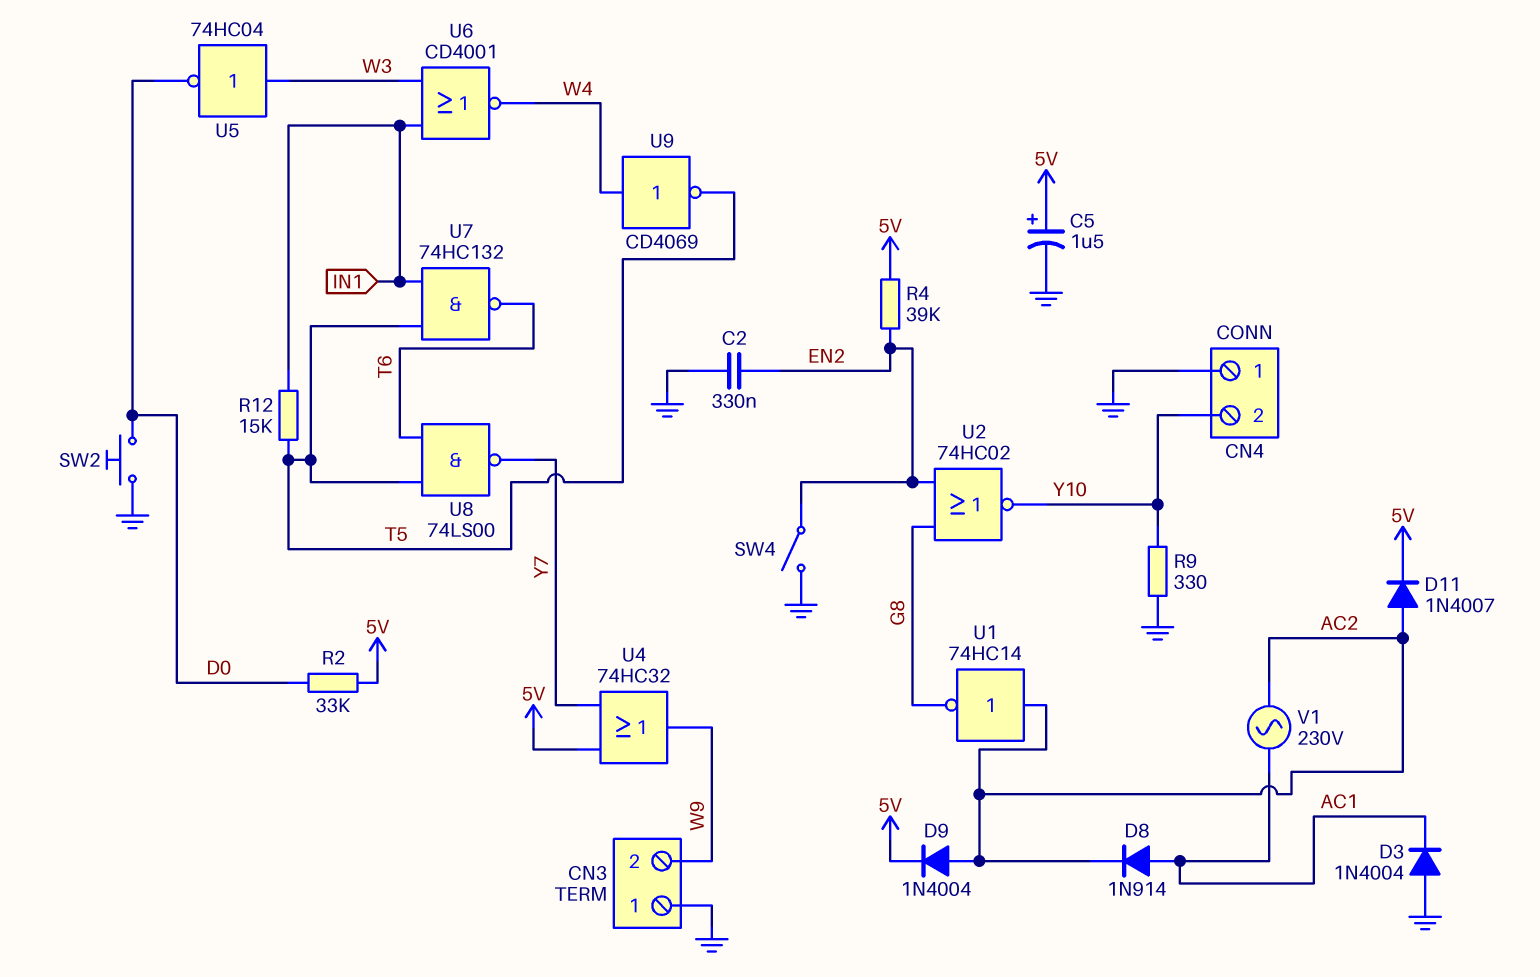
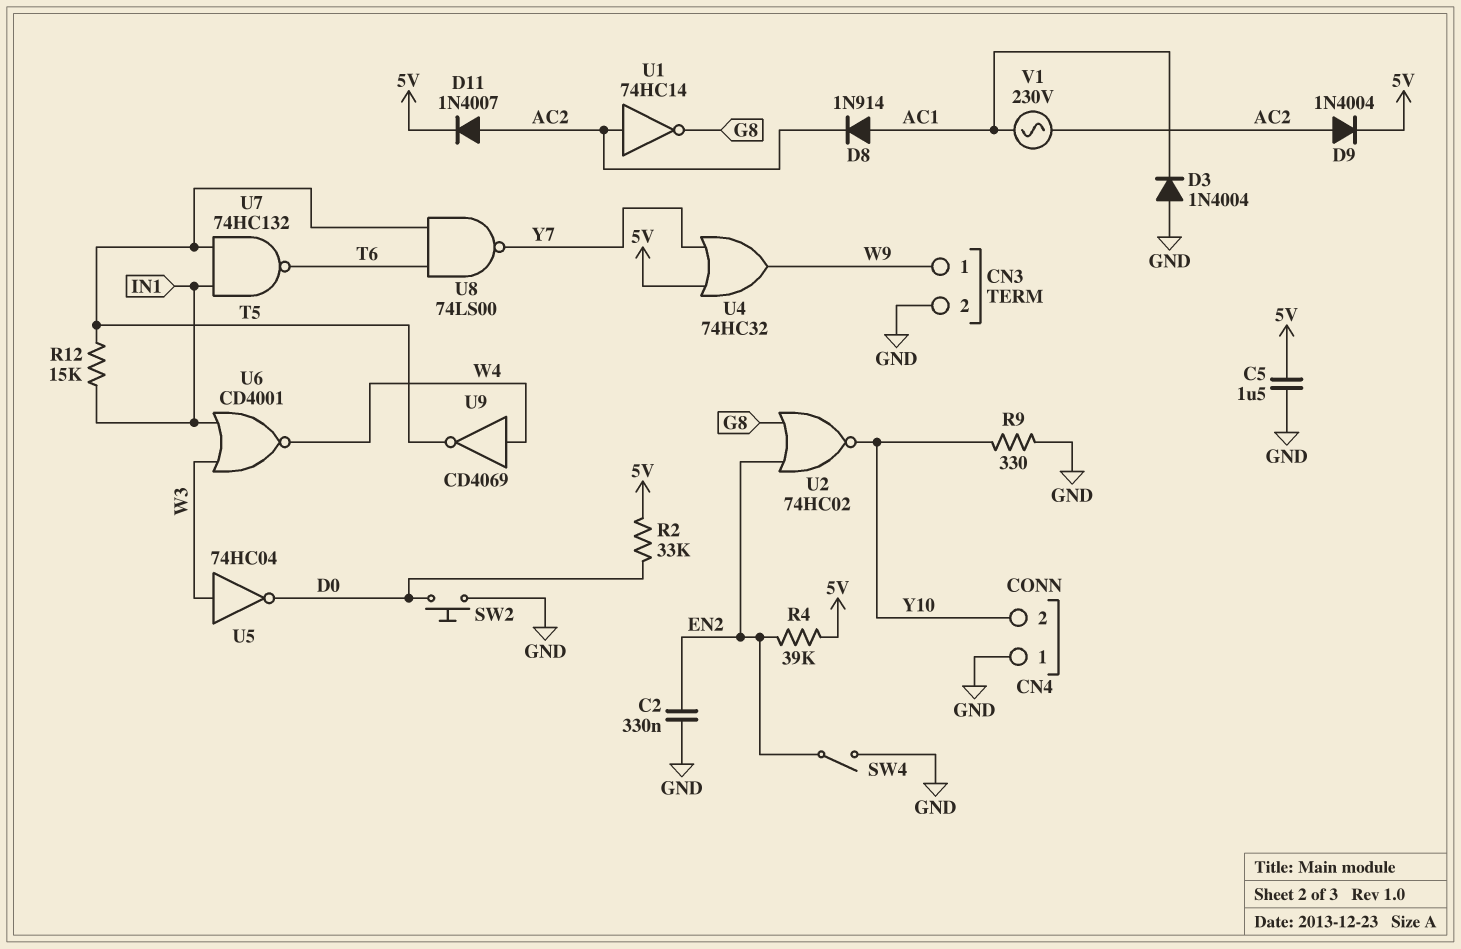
C5: 1.5uF (plus 5V, minus GND) -> 1.5uF (5V, GND)
CN3 pin 1: GND -> W9
CN3 pin 2: W9 -> GND

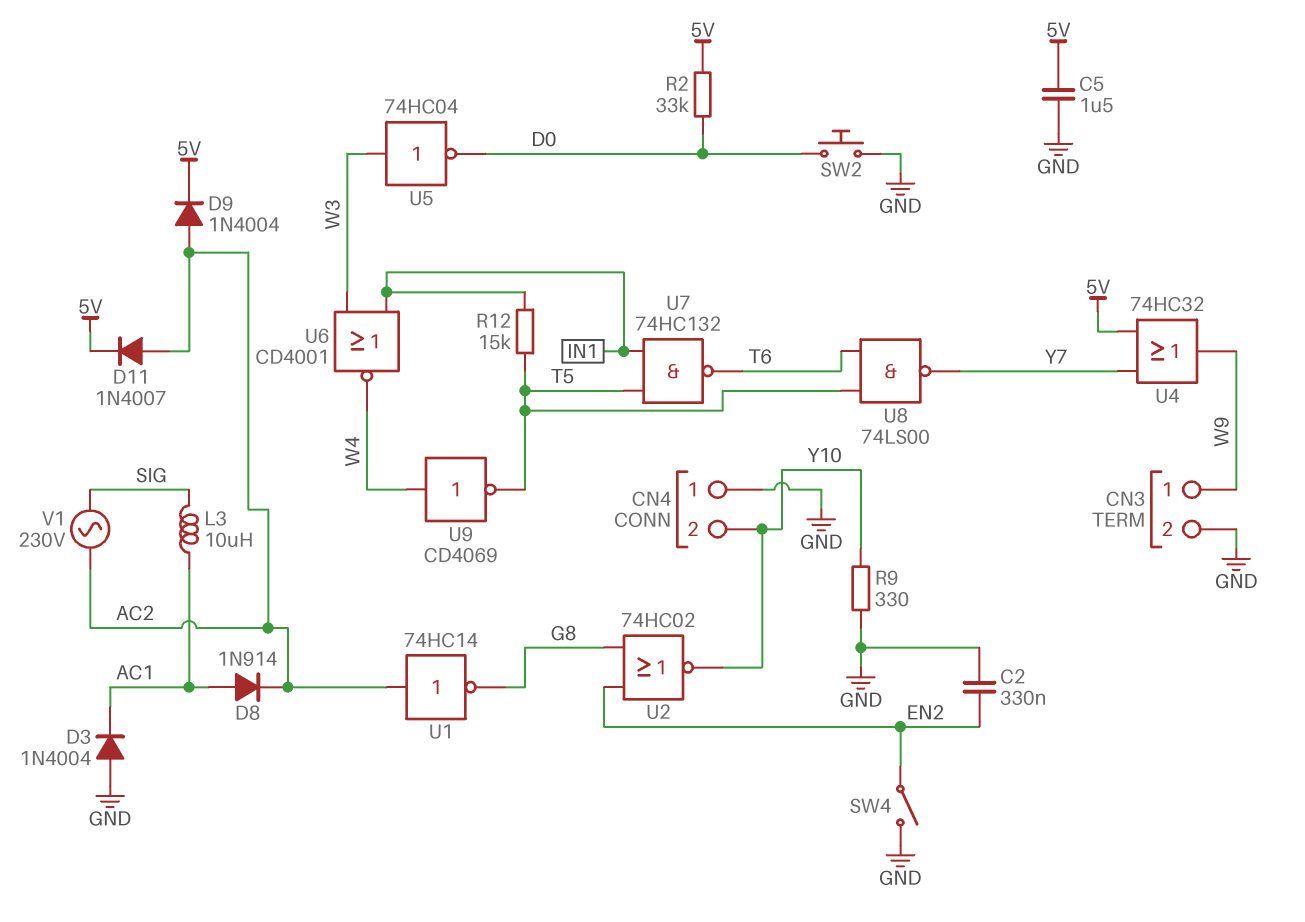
L3: none -> 10uH (AC1, SIG)
R4: 39k (5V, EN2) -> none
V1: AC 230V (AC1, AC2) -> AC 230V (AC2, SIG)

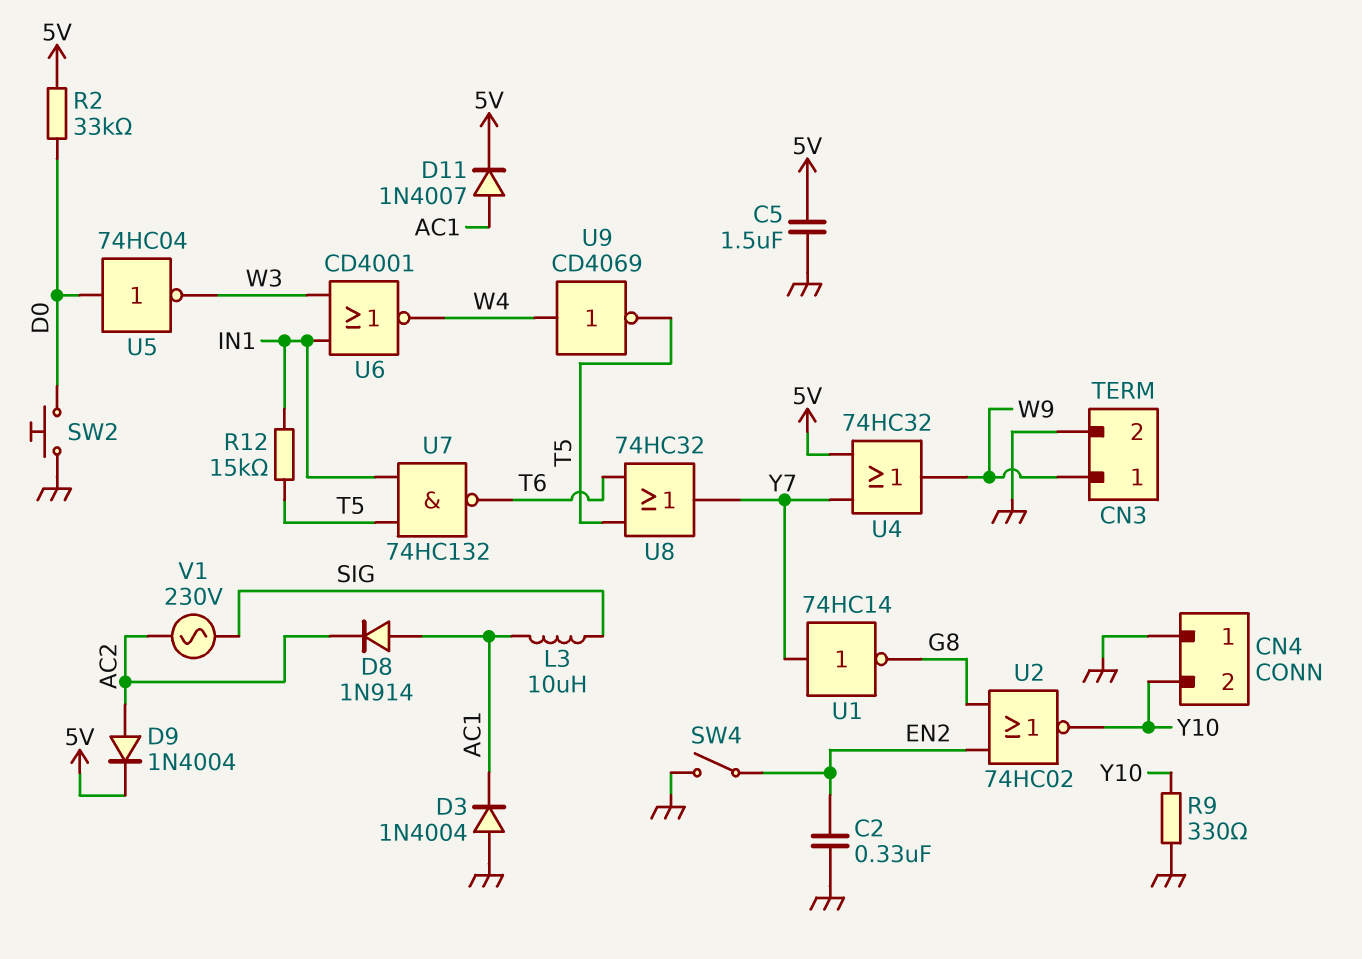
D11: diode 1N4007 (A AC2, K 5V) -> diode 1N4007 (A AC1, K 5V)
U1: NOT 74HC14 (in AC2, out G8) -> NOT 74HC14 (in Y7, out G8)
U5: NOT 74HC04 (in W3, out D0) -> NOT 74HC04 (in D0, out W3)
U8: NAND 74LS00 (in T5, in T6, out Y7) -> OR 74HC32 (in T5, in T6, out Y7)

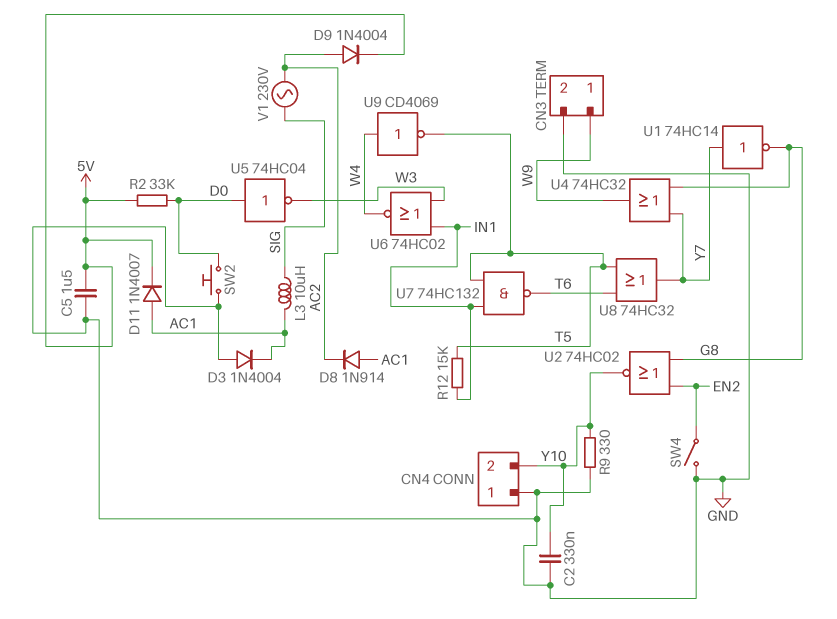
C2: 330nF (EN2, GND) -> 330nF (GND, Y10)
U4: OR 74HC32 (in 5V, in Y7, out W9) -> OR 74HC32 (in G8, in Y7, out W9)
U6: NOR CD4001 (in IN1, in W3, out W4) -> NOR 74HC02 (in IN1, in W3, out W4)

